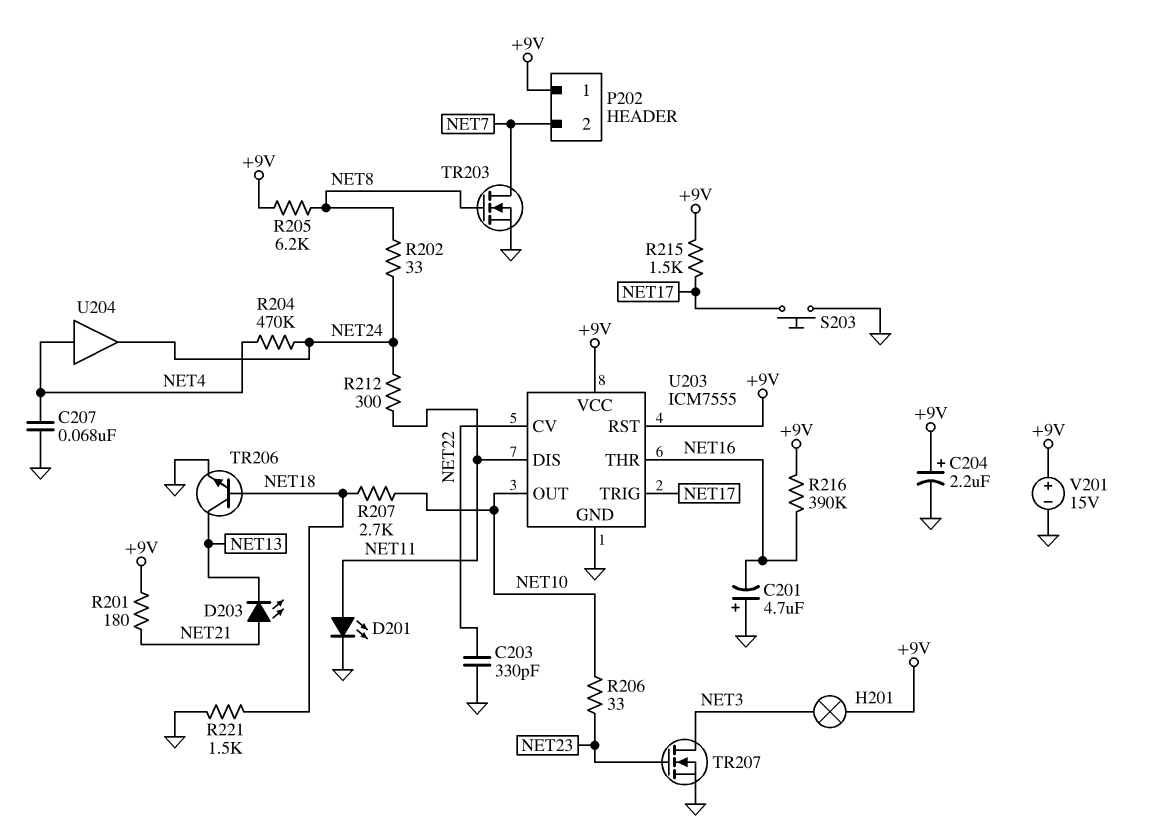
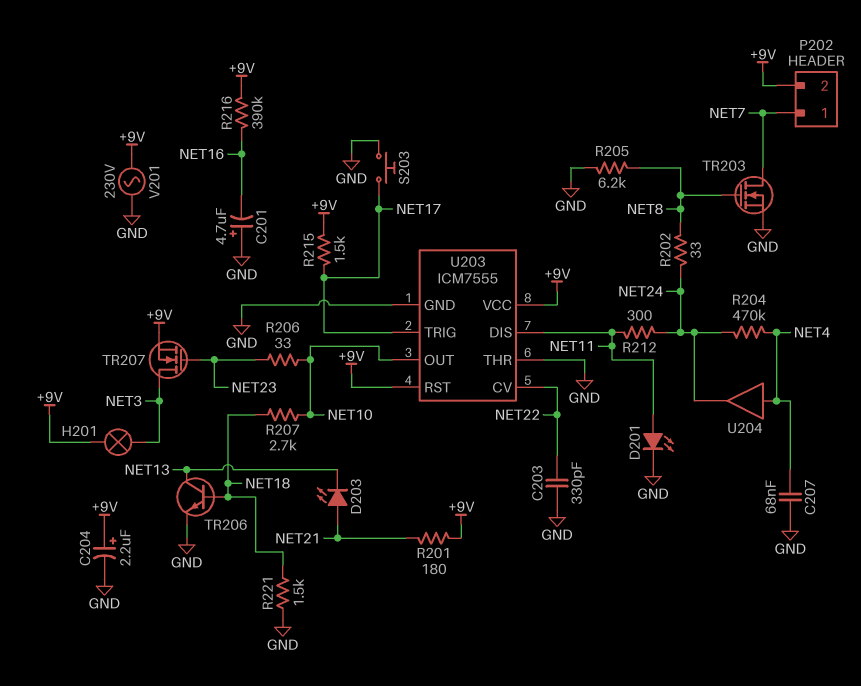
P202 pin 1: +9V -> NET7
P202 pin 2: NET7 -> +9V
R205: 6.2k (+9V, NET8) -> 6.2k (GND, NET8)
TR207: NMOS (G NET23, D NET3, S GND) -> NMOS (G NET23, D NET3, S +9V)
U203 pin THR: NET16 -> GND
V201: 15V (plus +9V, minus GND) -> AC 230V (+9V, GND)

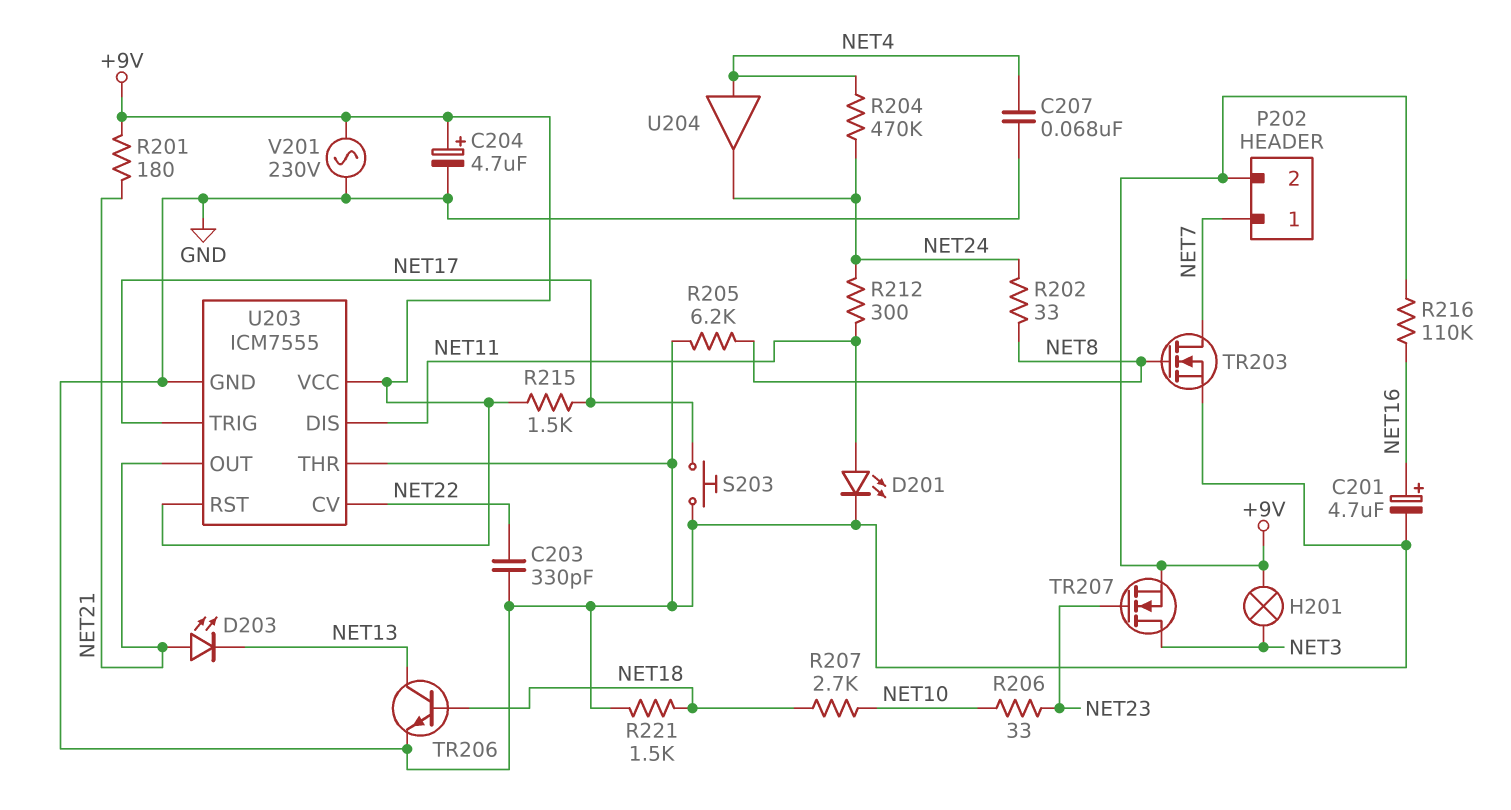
C201: 4.7uF (plus GND, minus NET16) -> 4.7uF (plus NET16, minus GND)
C204: 2.2uF (plus +9V, minus GND) -> 4.7uF (plus +9V, minus GND)
R216: 390k (+9V, NET16) -> 110k (+9V, NET16)
U203 pin OUT: NET10 -> NET21

